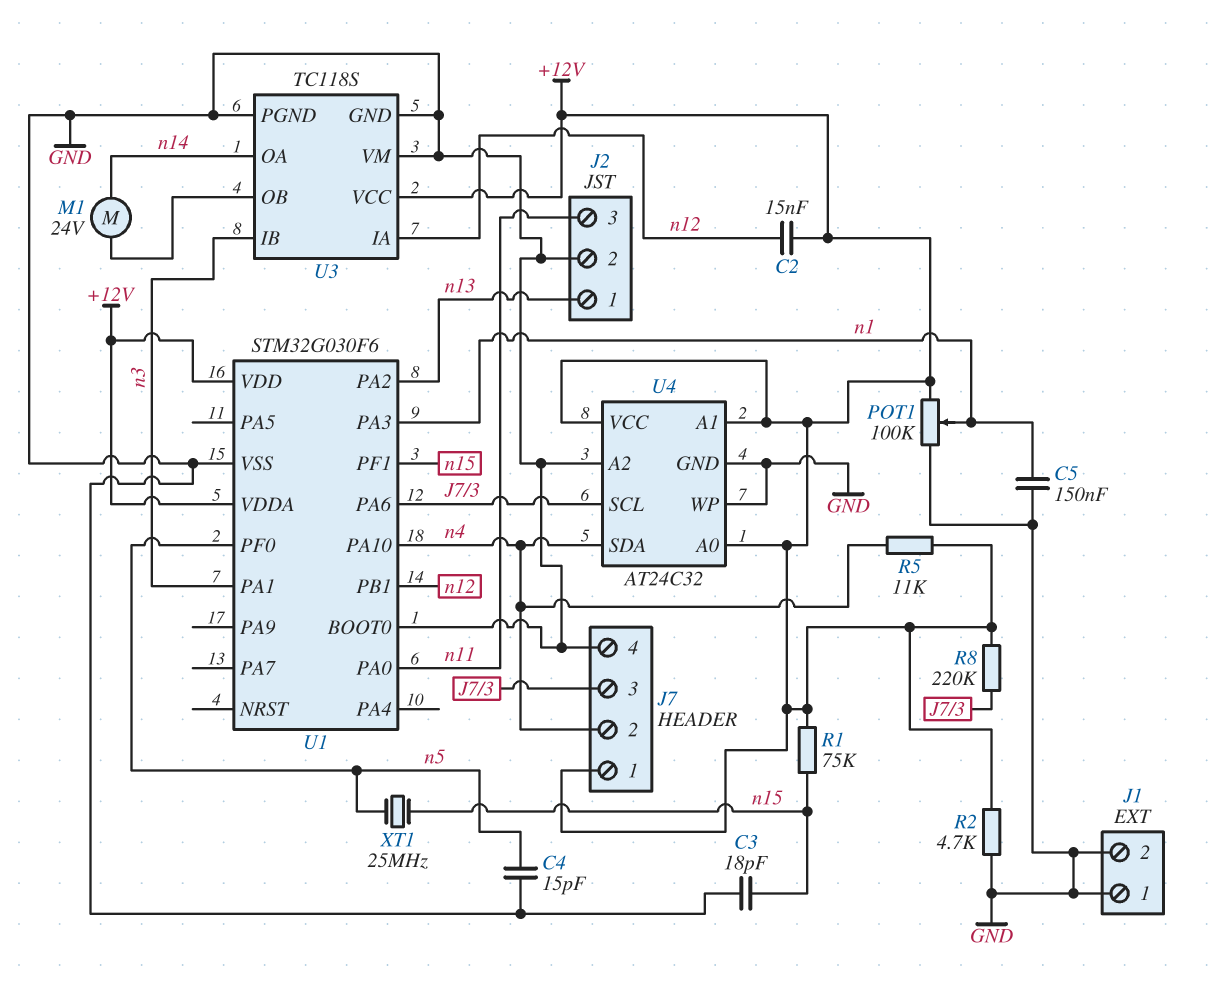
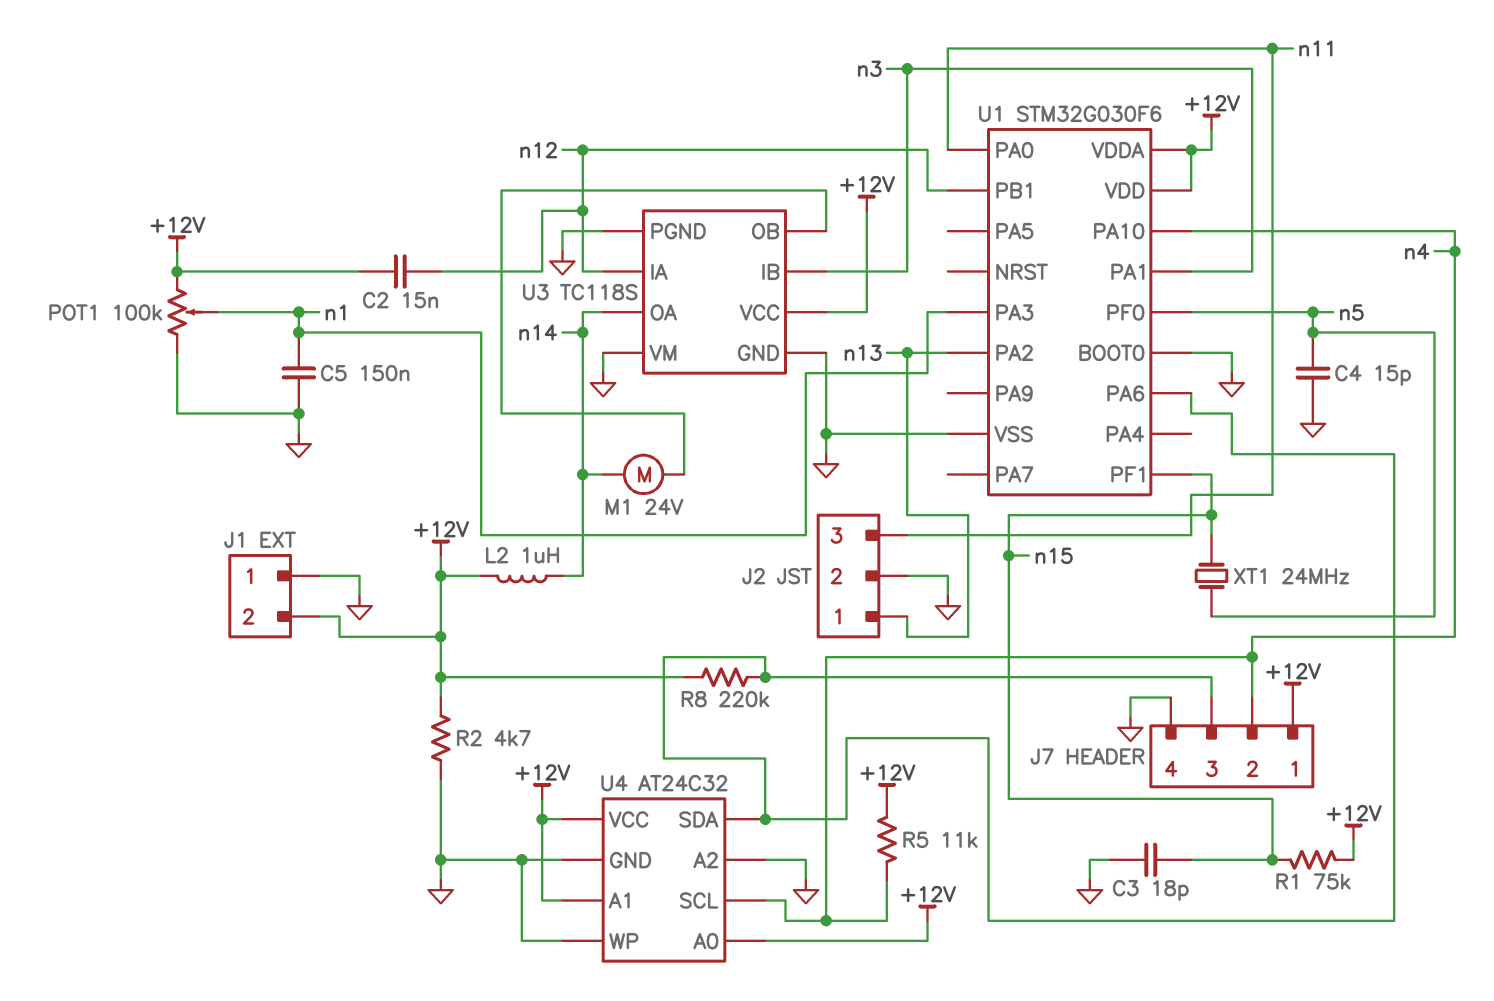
J1 pin 2: GND -> +12V
L2: none -> 1uH (+12V, n14)
U4 pin SCL: J7/3 -> n4
U4 pin SDA: n4 -> J7/3
XT1: 25MHz (n5, n15) -> 24MHz (n5, n15)

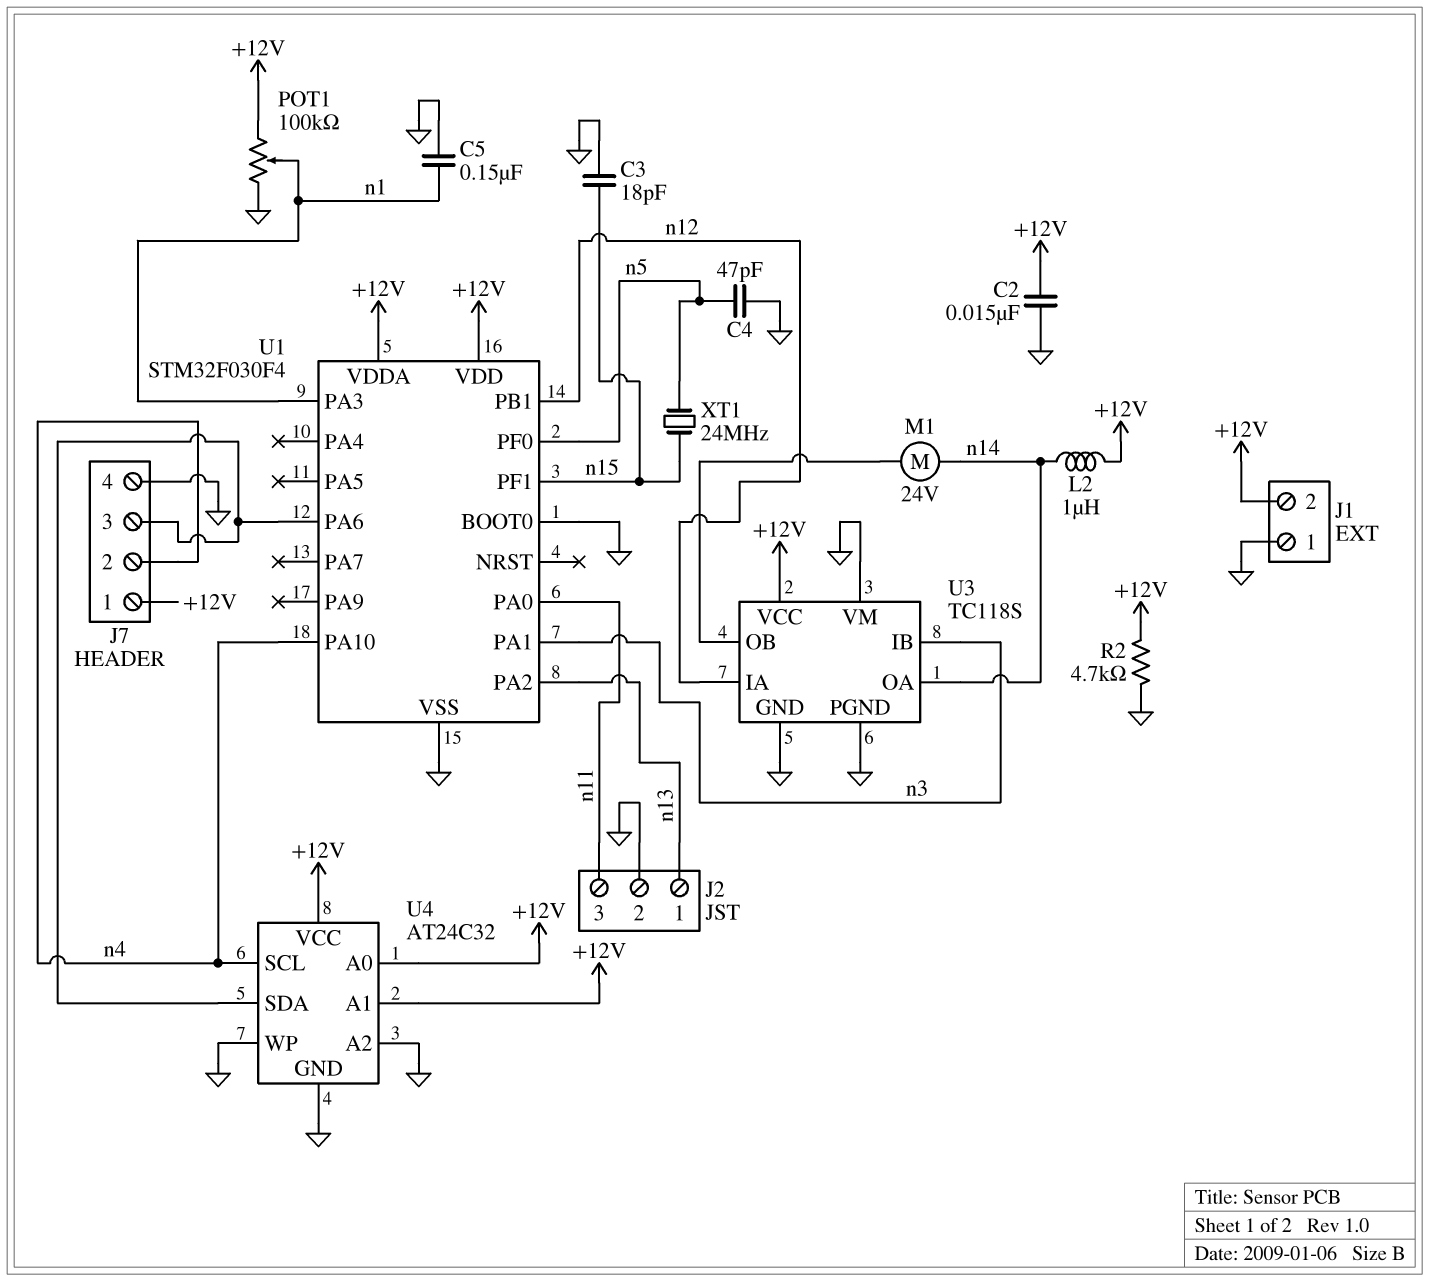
C2: 15nF (+12V, n12) -> 15nF (+12V, GND)
C4: 15pF (GND, n5) -> 47pF (GND, n5)
R1: 75k (+12V, n15) -> none
R5: 11k (+12V, n4) -> none
R8: 220k (+12V, J7/3) -> none
U1: STM32G030F6 -> STM32F030F4

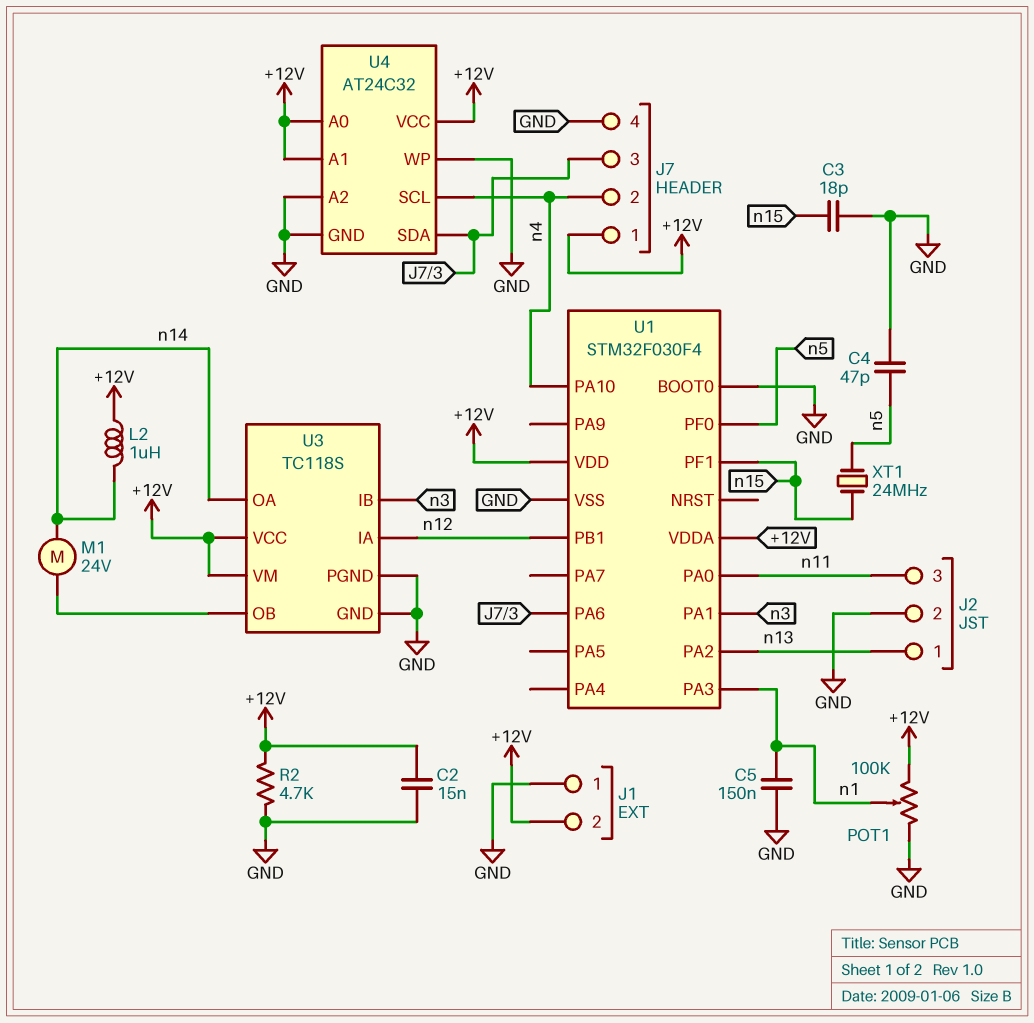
U3 pin VM: GND -> +12V

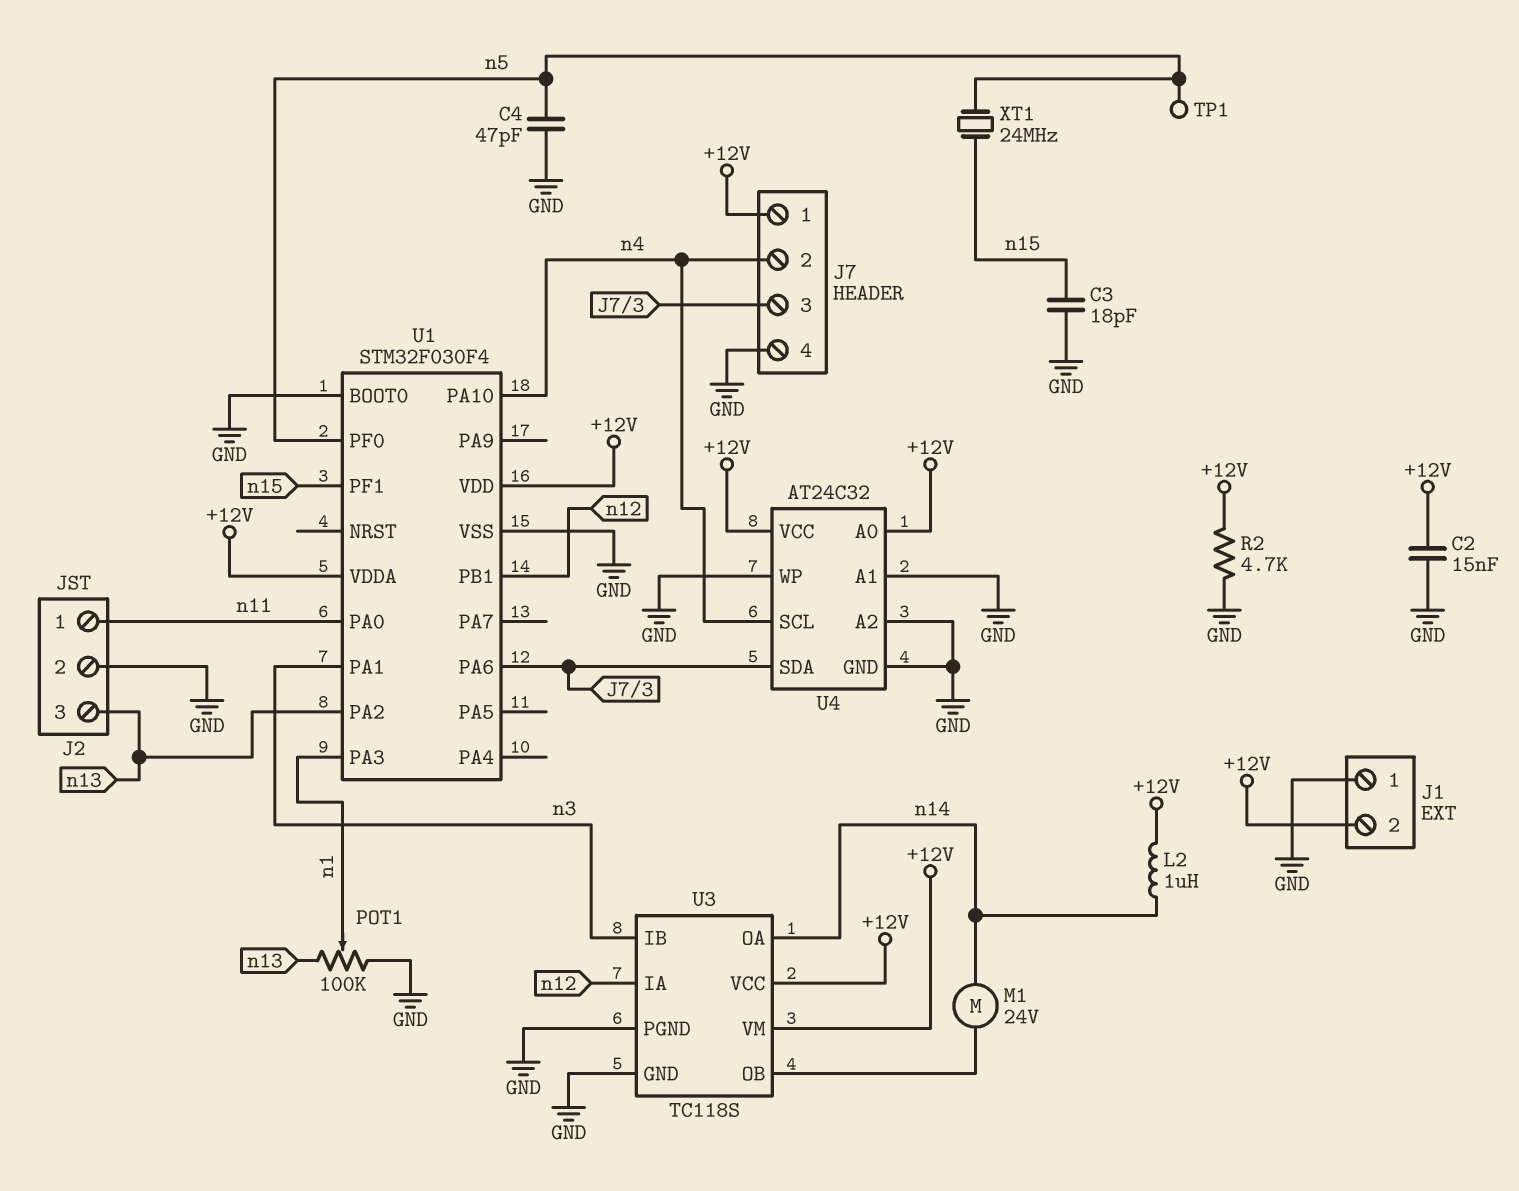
C5: 150nF (GND, n1) -> none
J2 pin 1: n13 -> n11
J2 pin 3: n11 -> n13
POT1: 100k (+12V, GND, wiper n1) -> 100k (GND, n13, wiper n1)
TP1: none -> test point (n5)
U4 pin A1: +12V -> GND

